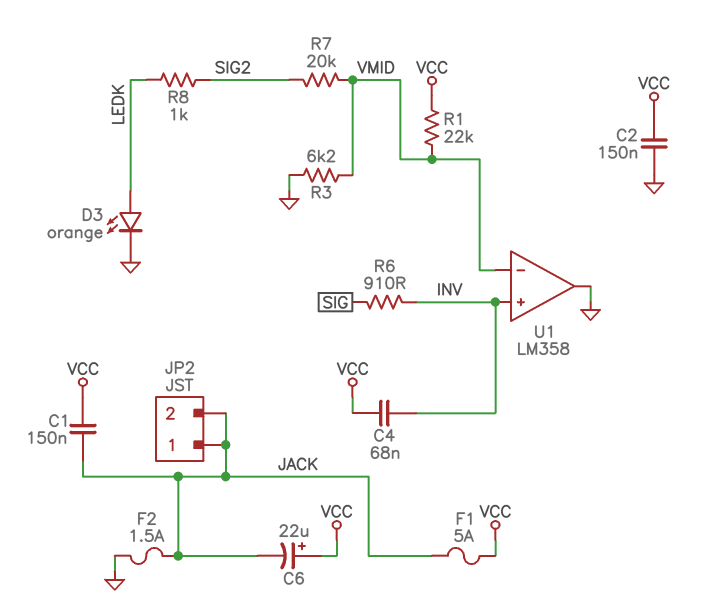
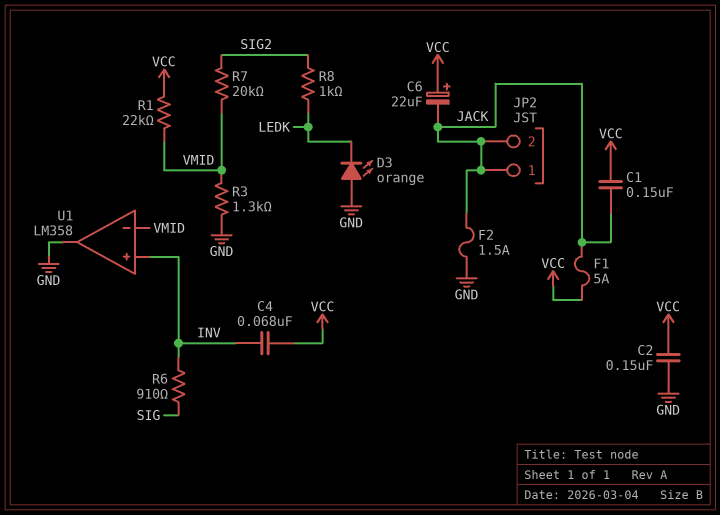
D3: LED orange (A LEDK, K GND) -> LED orange (A GND, K LEDK)
R3: 6.2k (GND, VMID) -> 1.3k (GND, VMID)

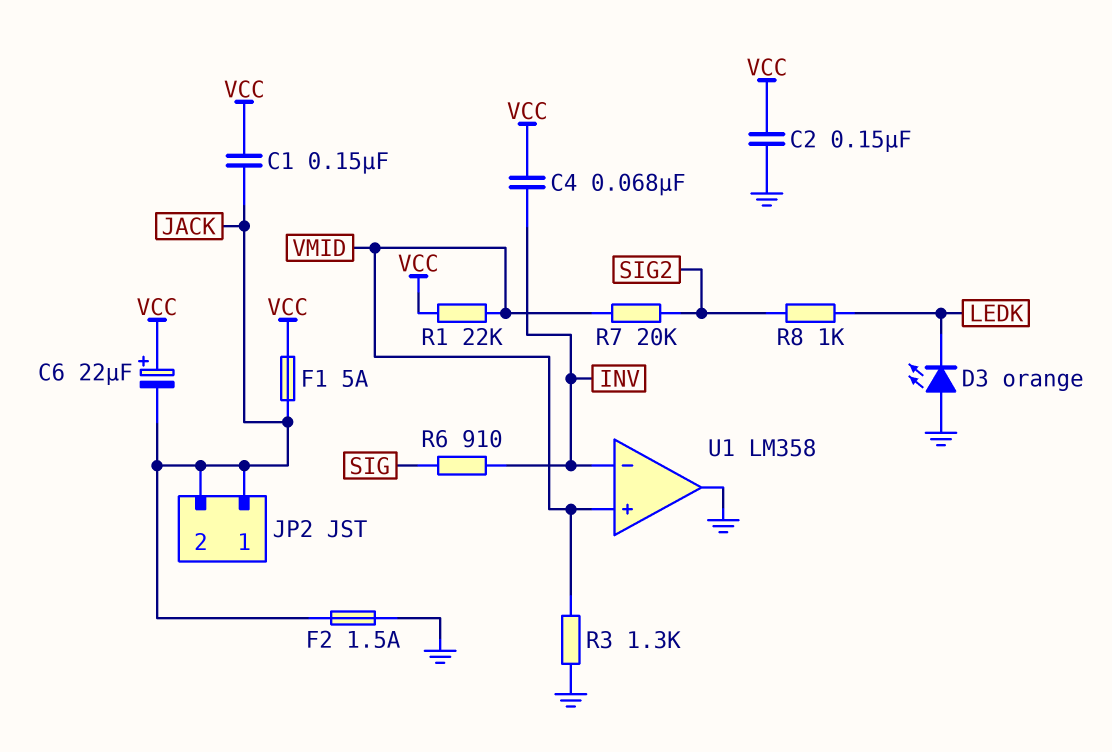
U1 pin in+: INV -> VMID
U1 pin in-: VMID -> INV

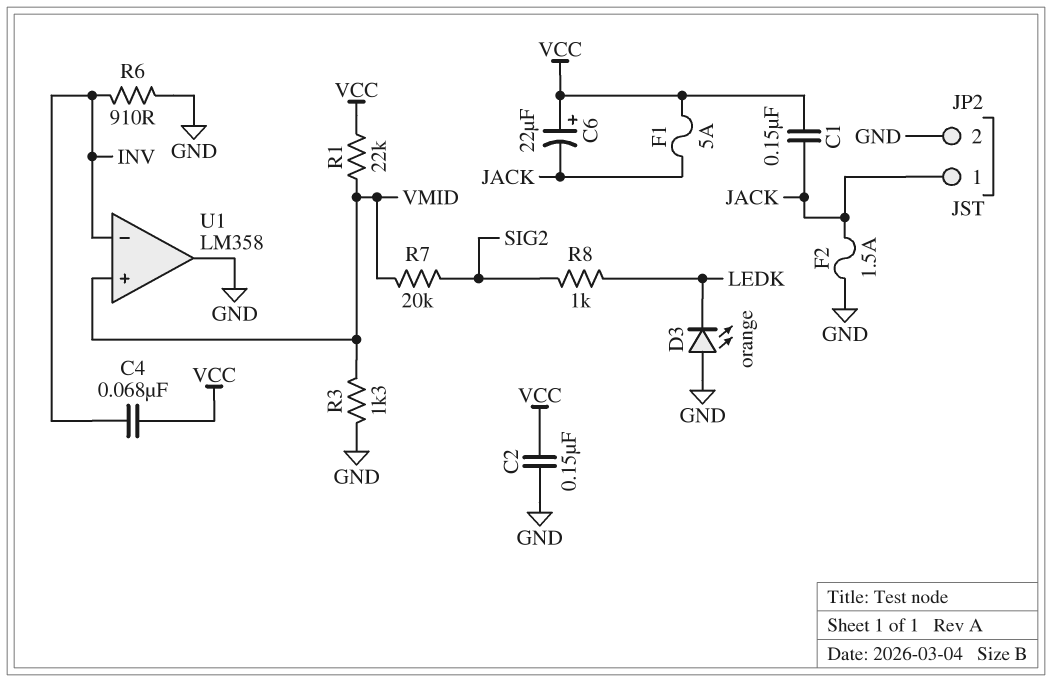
JP2 pin 2: JACK -> GND
R6: 910 (INV, SIG) -> 910 (GND, INV)

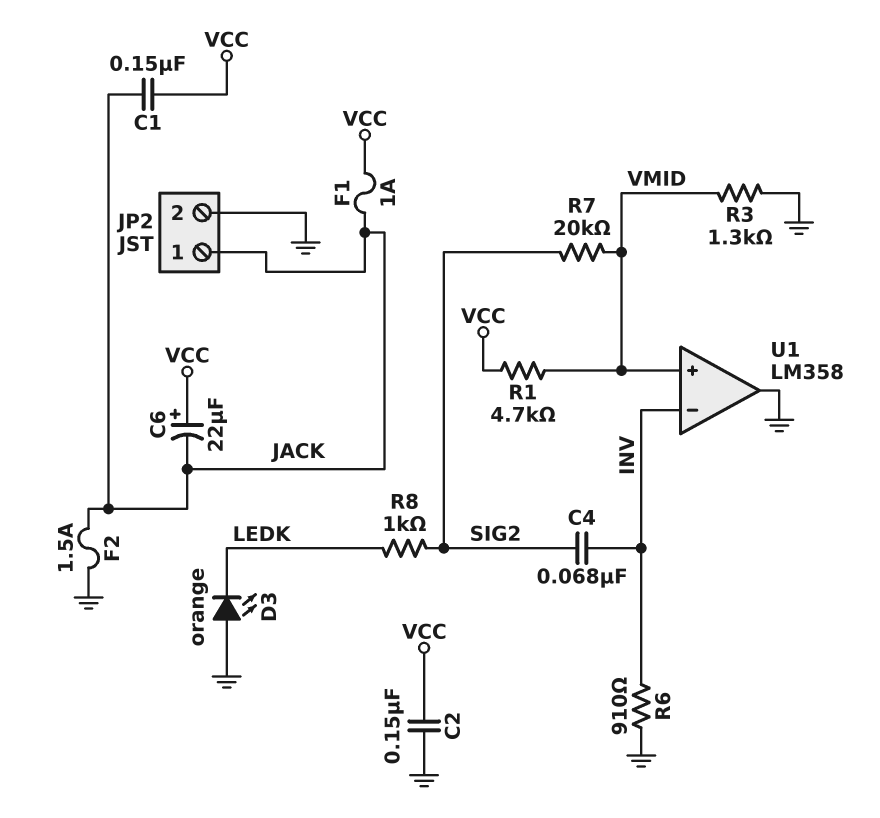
C4: 68nF (INV, VCC) -> 68nF (INV, SIG2)
F1: 5A (JACK, VCC) -> 1A (JACK, VCC)
R1: 22k (VCC, VMID) -> 4.7k (VCC, VMID)

